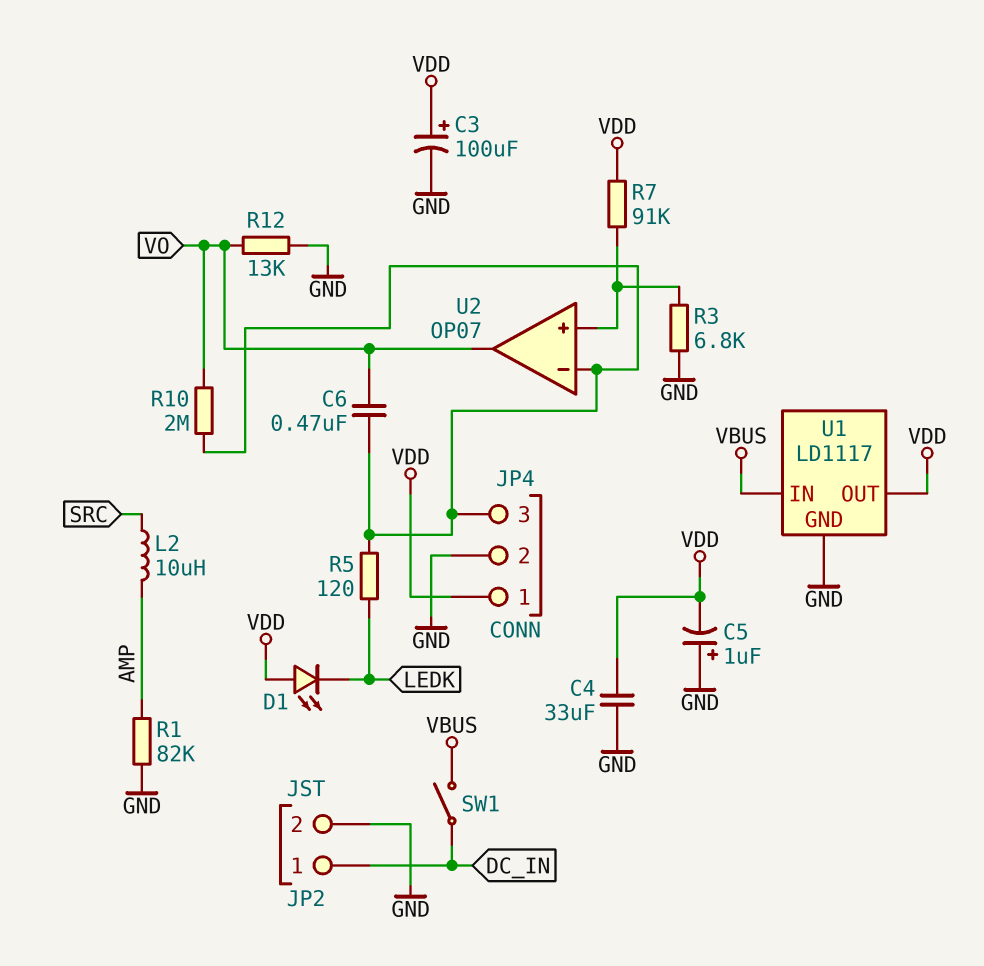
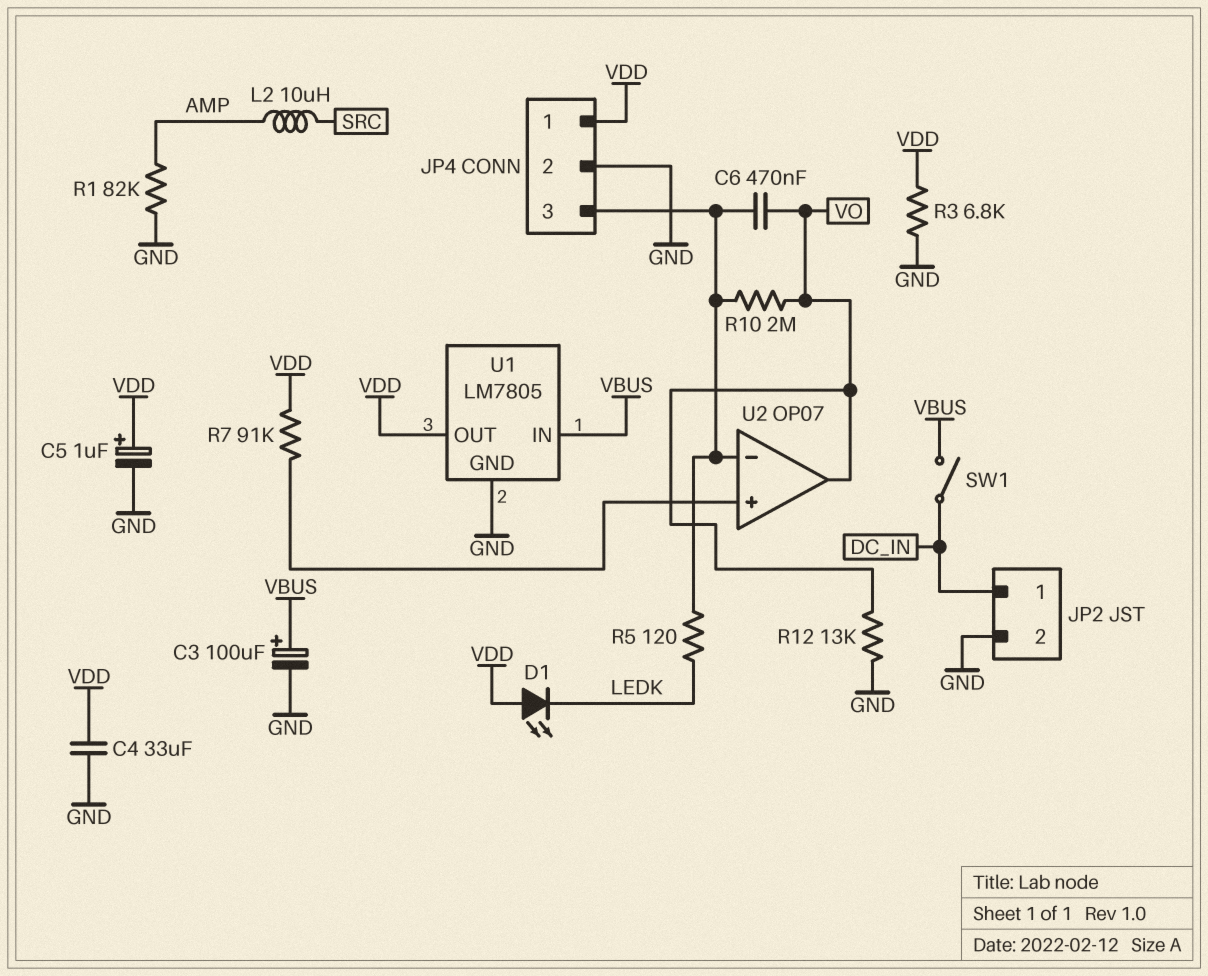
C3: 100uF (plus VDD, minus GND) -> 100uF (plus VBUS, minus GND)
C5: 1uF (plus GND, minus VDD) -> 1uF (plus VDD, minus GND)
R3: 6.8k (GND, U2/in+) -> 6.8k (GND, VDD)
U1: LD1117 -> LM7805

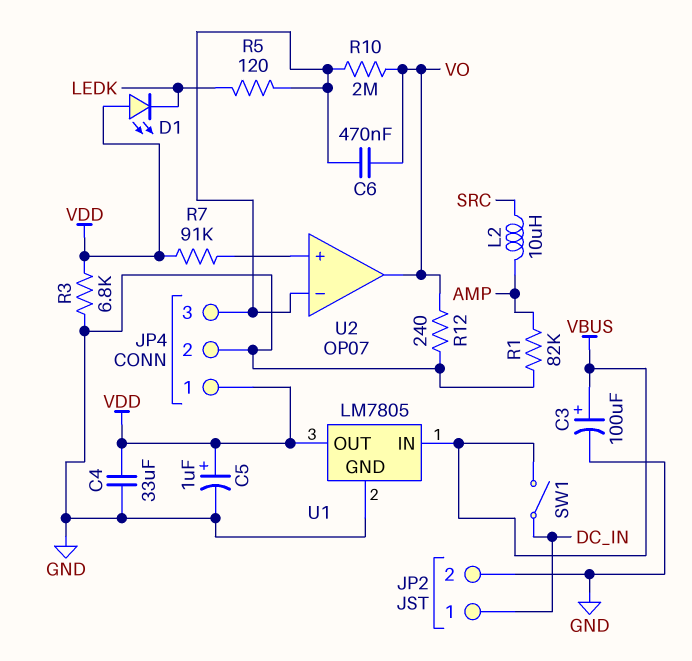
R12: 13k (GND, VO) -> 240 (GND, VO)

